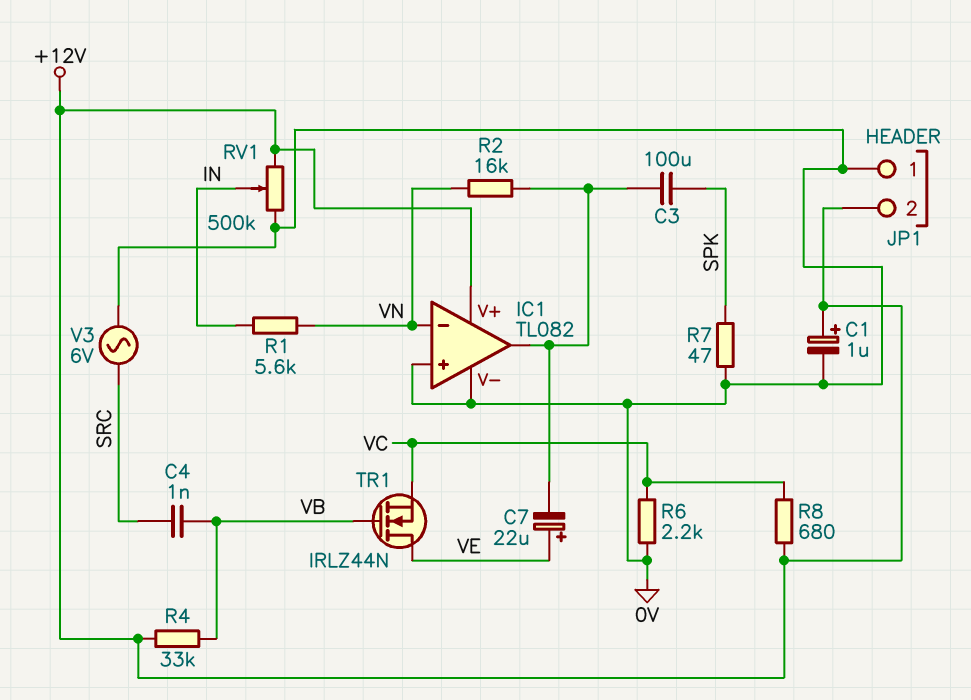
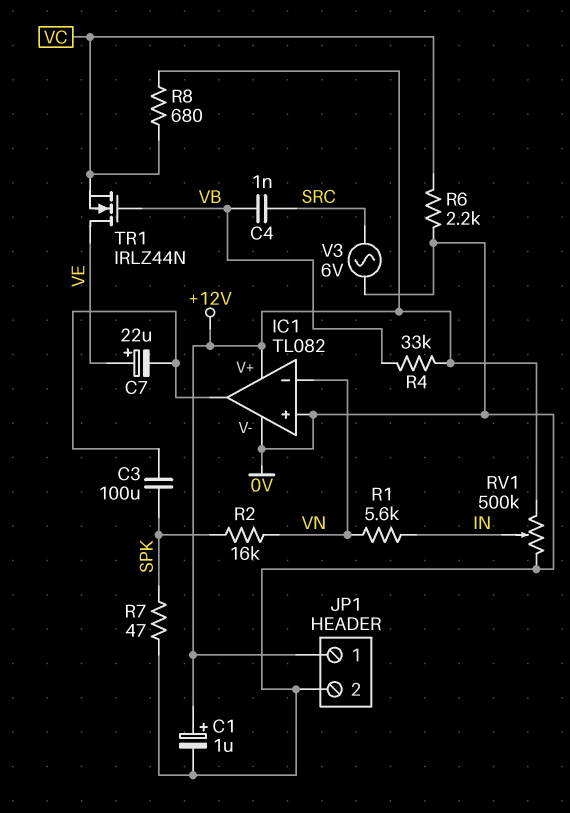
JP1 pin 1: 0V -> +12V
JP1 pin 2: +12V -> 0V
R2: 16k (IC1/out, VN) -> 16k (SPK, VN)

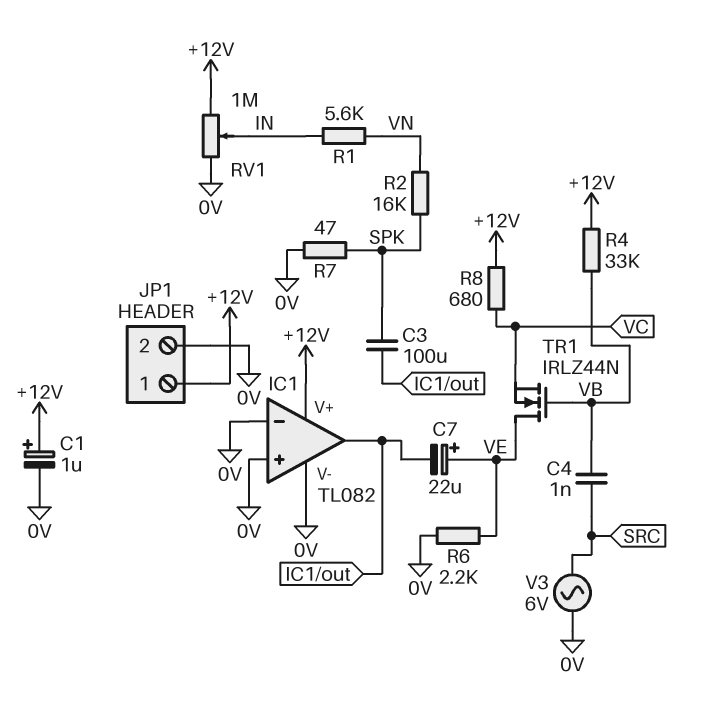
IC1 pin in-: VN -> 0V
R6: 2.2k (0V, VC) -> 2.2k (0V, VE)
RV1: 500k (+12V, 0V, wiper IN) -> 1M (+12V, 0V, wiper IN)

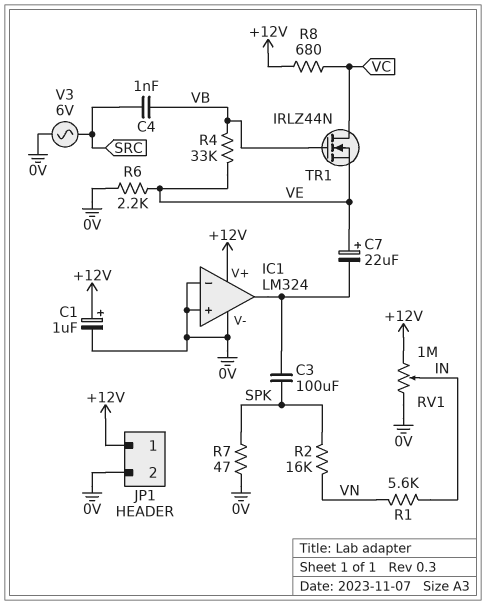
IC1: TL082 -> LM324
R4: 33k (+12V, VB) -> 33k (VB, VE)
TR1: NMOS IRLZ44N (G VB, D VE, S VC) -> NMOS IRLZ44N (G VB, D VC, S VE)

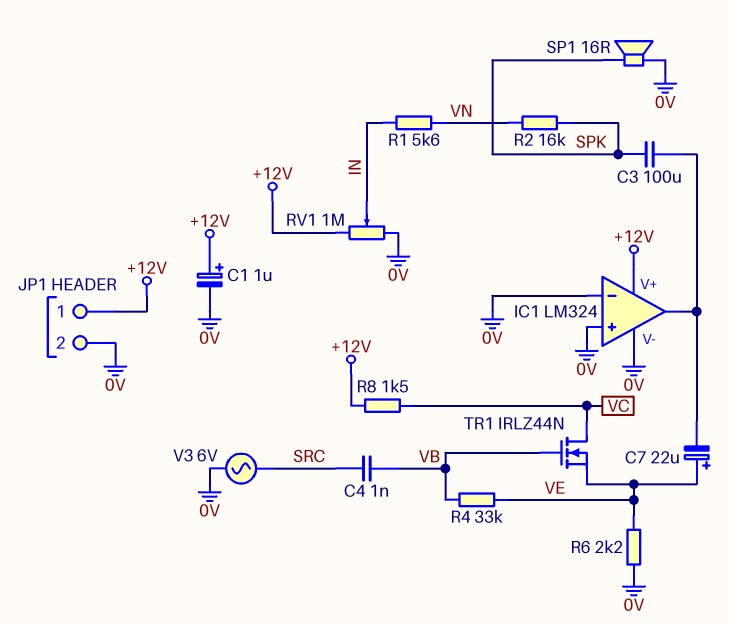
R7: 47 (0V, SPK) -> none
R8: 680 (+12V, VC) -> 1.5k (+12V, VC)
SP1: none -> speaker 16R (0V, SPK)

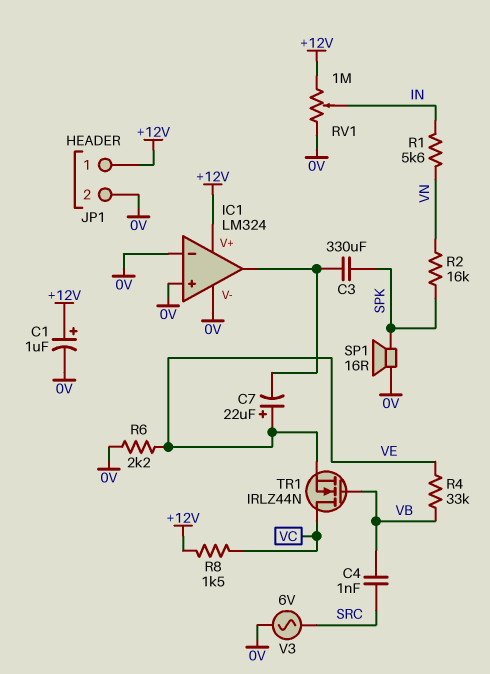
C3: 100uF (IC1/out, SPK) -> 330uF (IC1/out, SPK)

